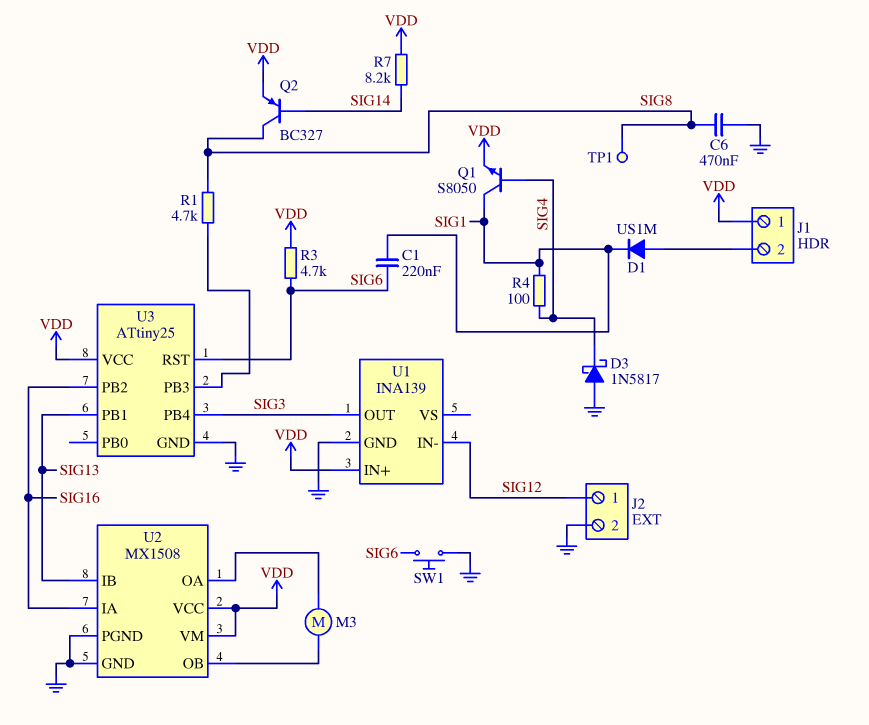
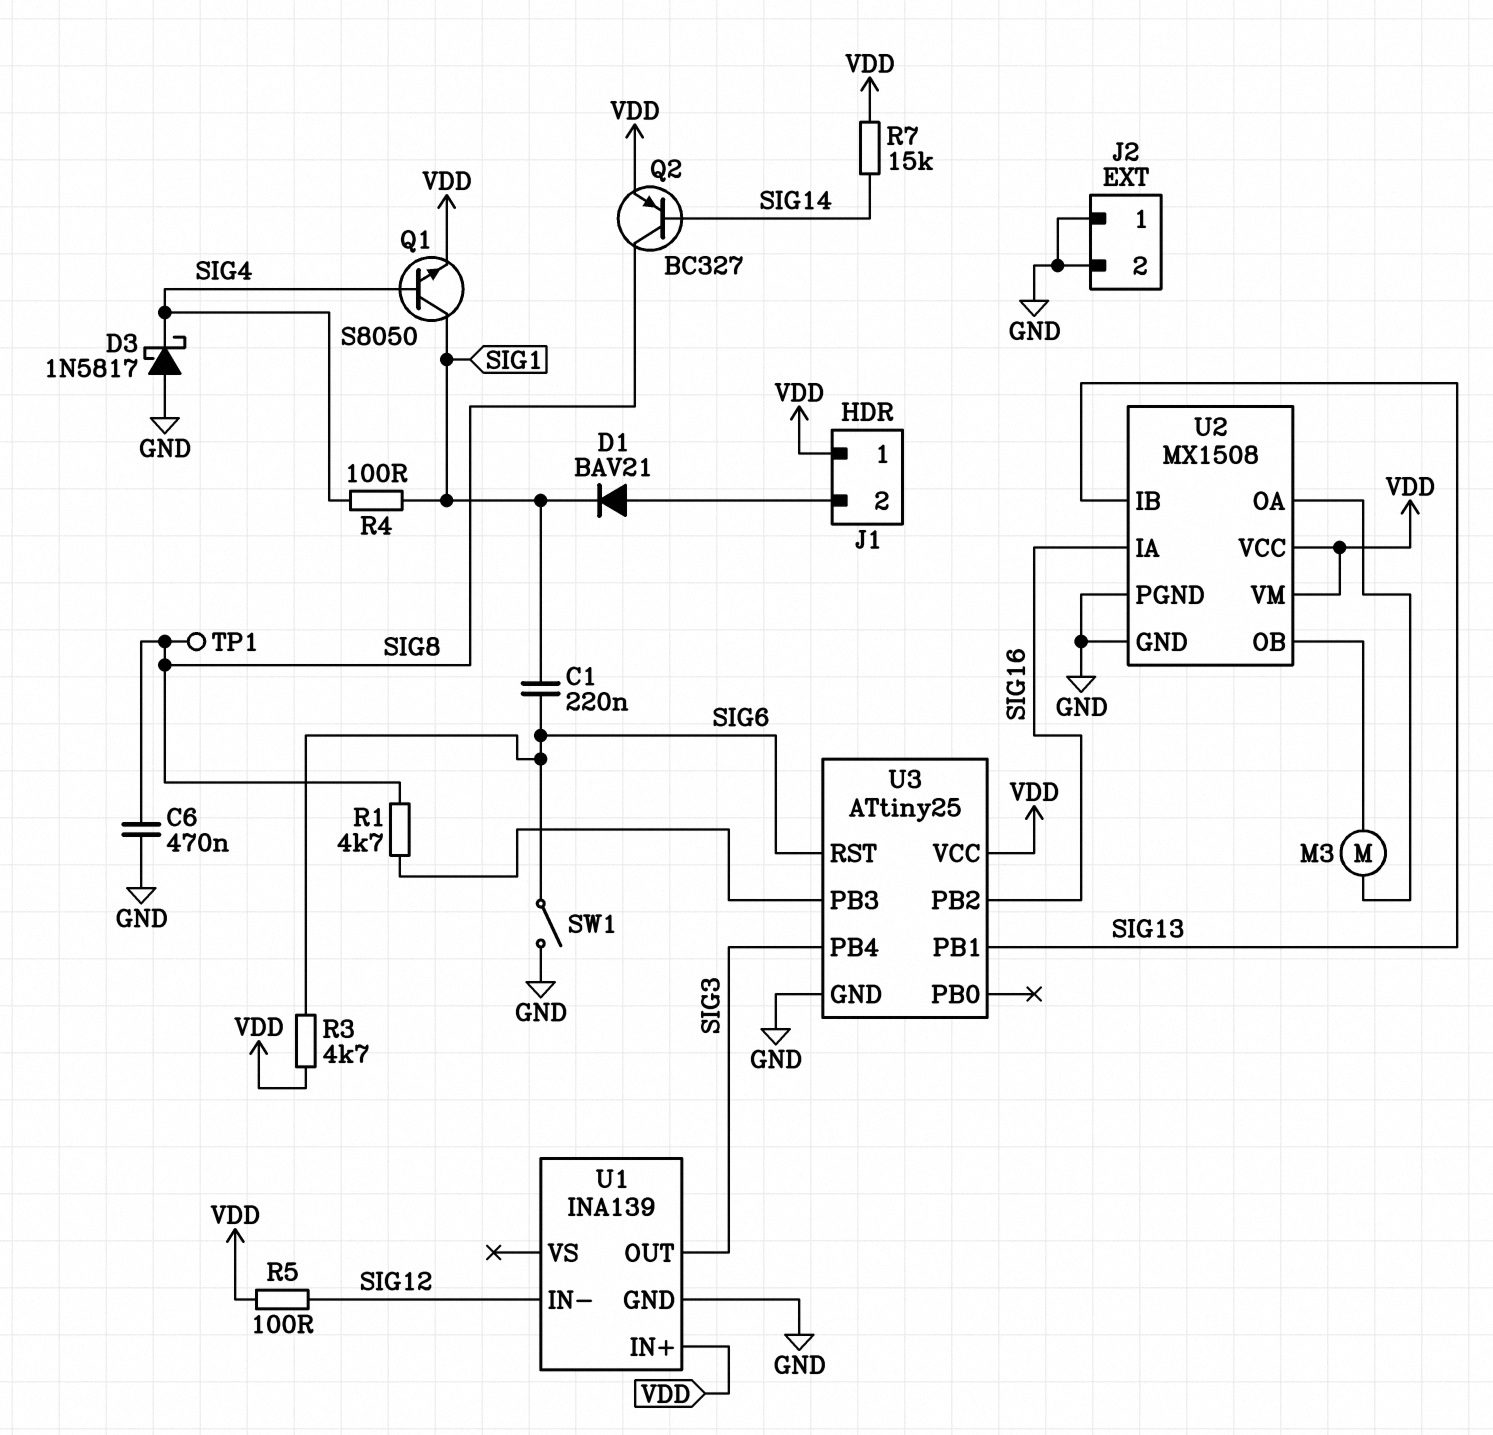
D1: diode US1M (A J1/2, K SIG1) -> diode BAV21 (A J1/2, K SIG1)
J2 pin 1: SIG12 -> GND
R5: none -> 100 (SIG12, VDD)
R7: 8.2k (SIG14, VDD) -> 15k (SIG14, VDD)
SW1: button (GND, SIG6) -> switch (GND, SIG6)

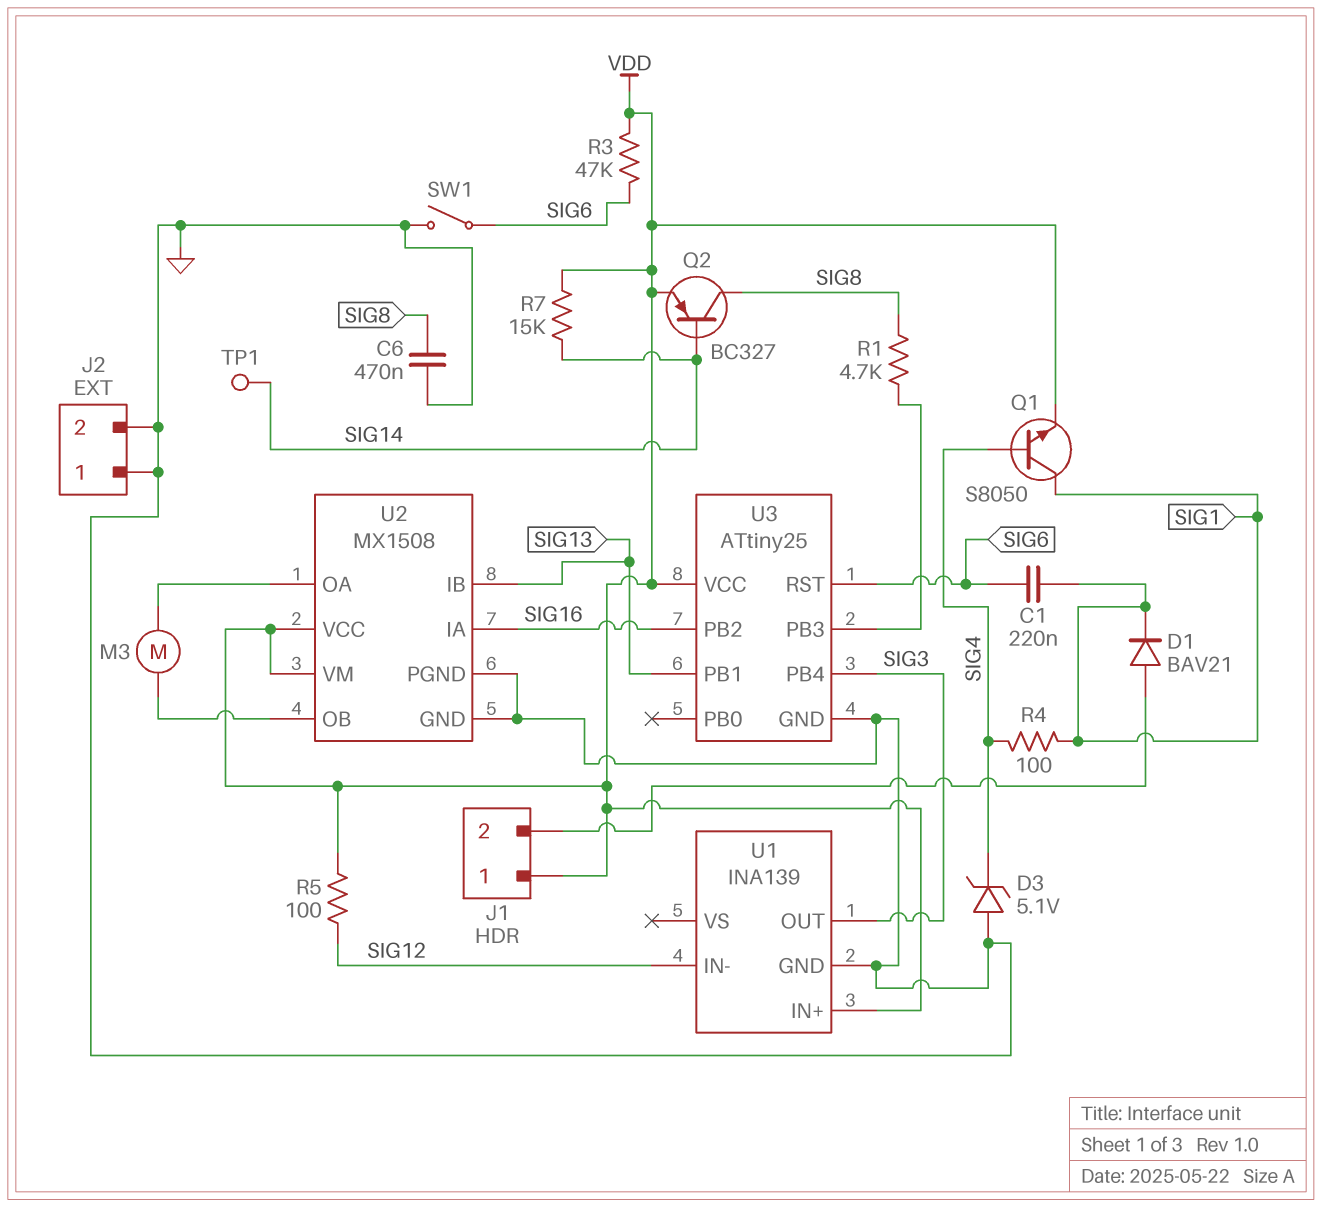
D3: schottky 1N5817 (A GND, K SIG4) -> zener 5.1V (A GND, K SIG4)
R3: 4.7k (SIG6, VDD) -> 47k (SIG6, VDD)
TP1: test point (SIG8) -> test point (SIG14)

